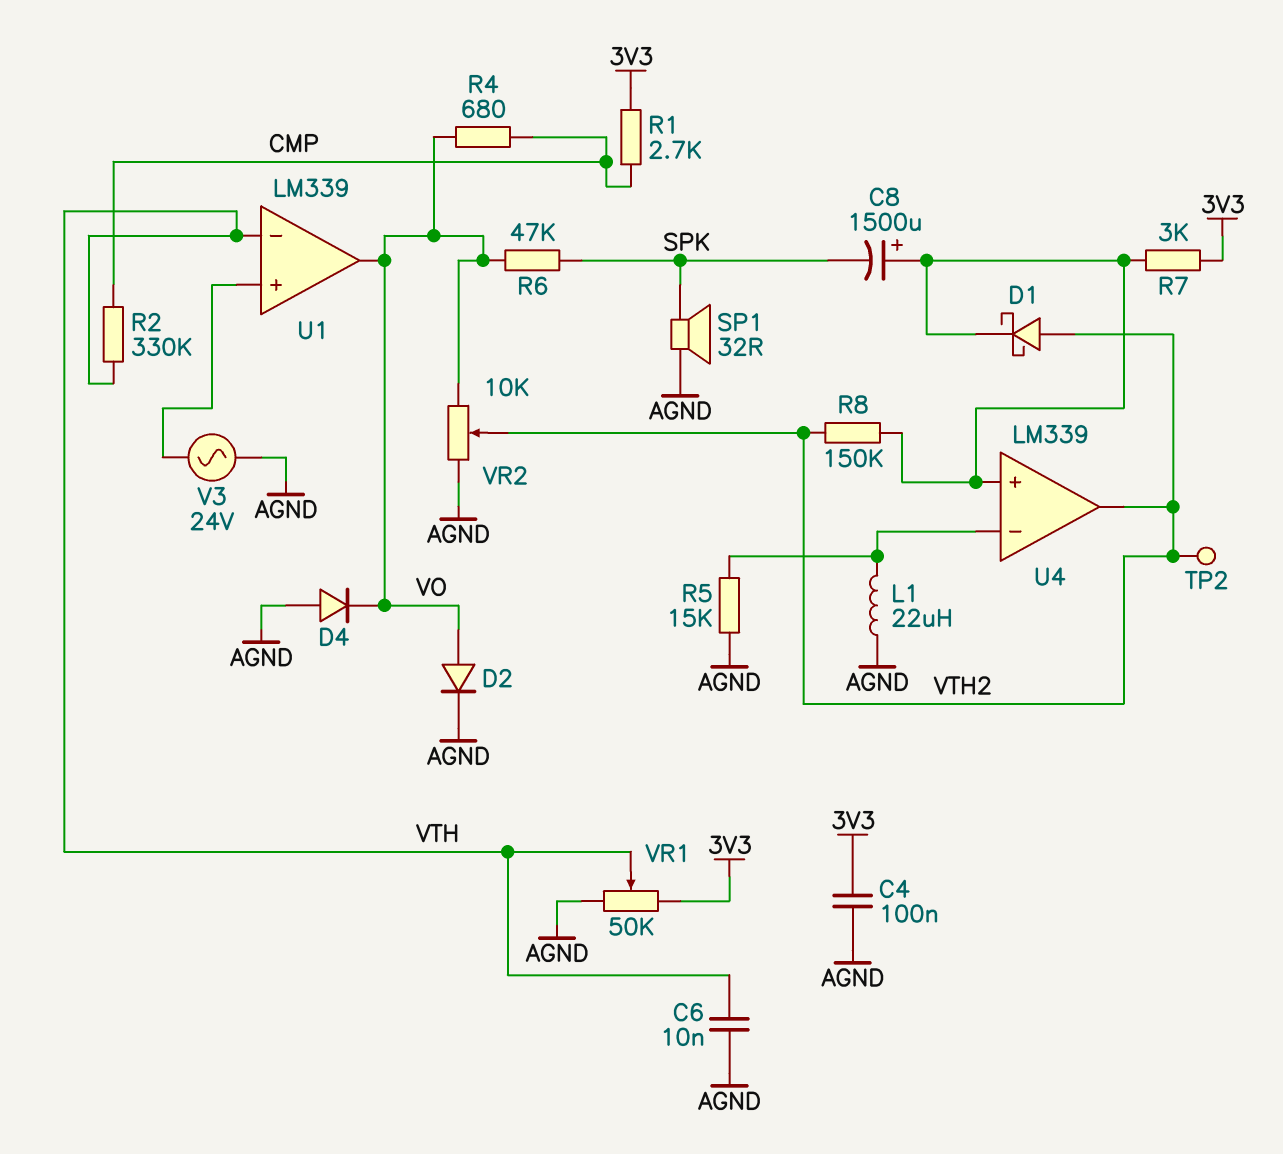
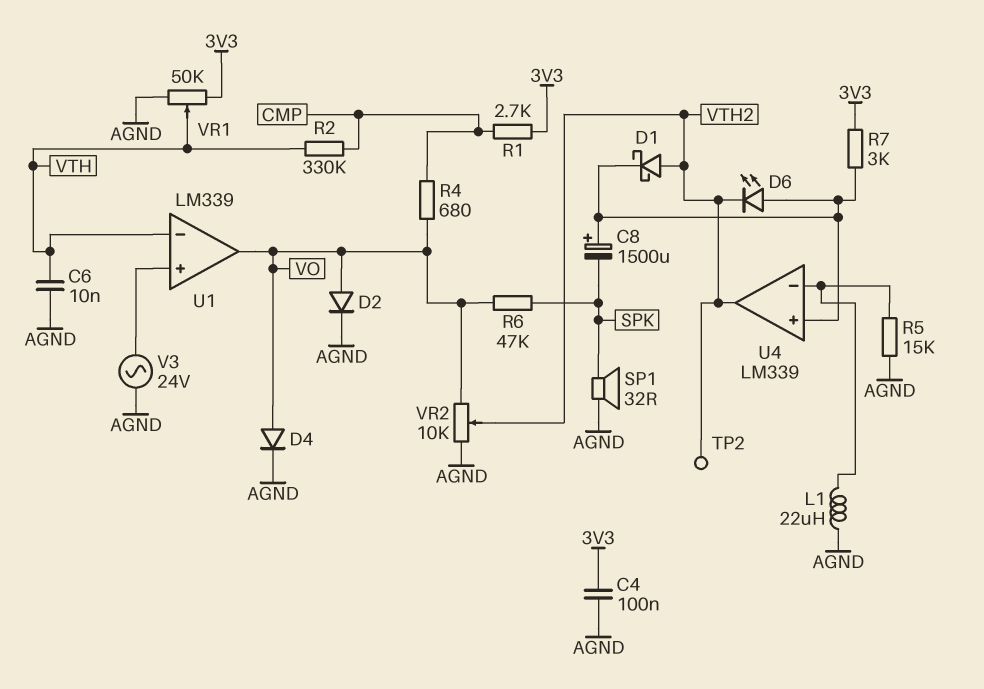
D4: diode (A AGND, K VO) -> diode (A VO, K AGND)
D6: none -> LED (A U4/in+, K VTH2)
R8: 150k (U4/in+, VTH2) -> none

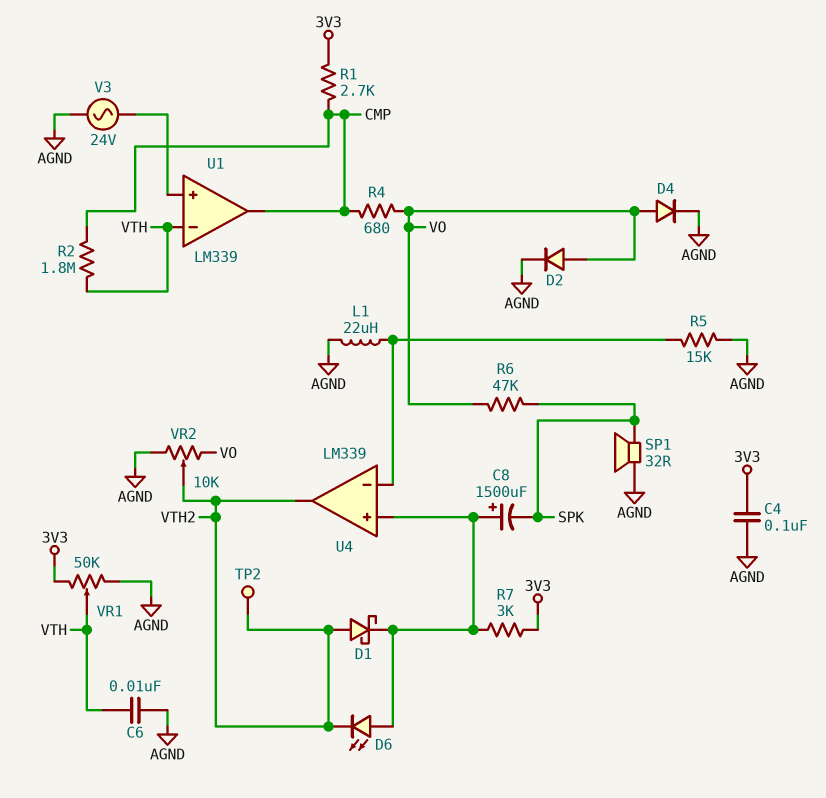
R2: 330k (CMP, VTH) -> 1.8M (CMP, VTH)
U1 pin out: VO -> CMP

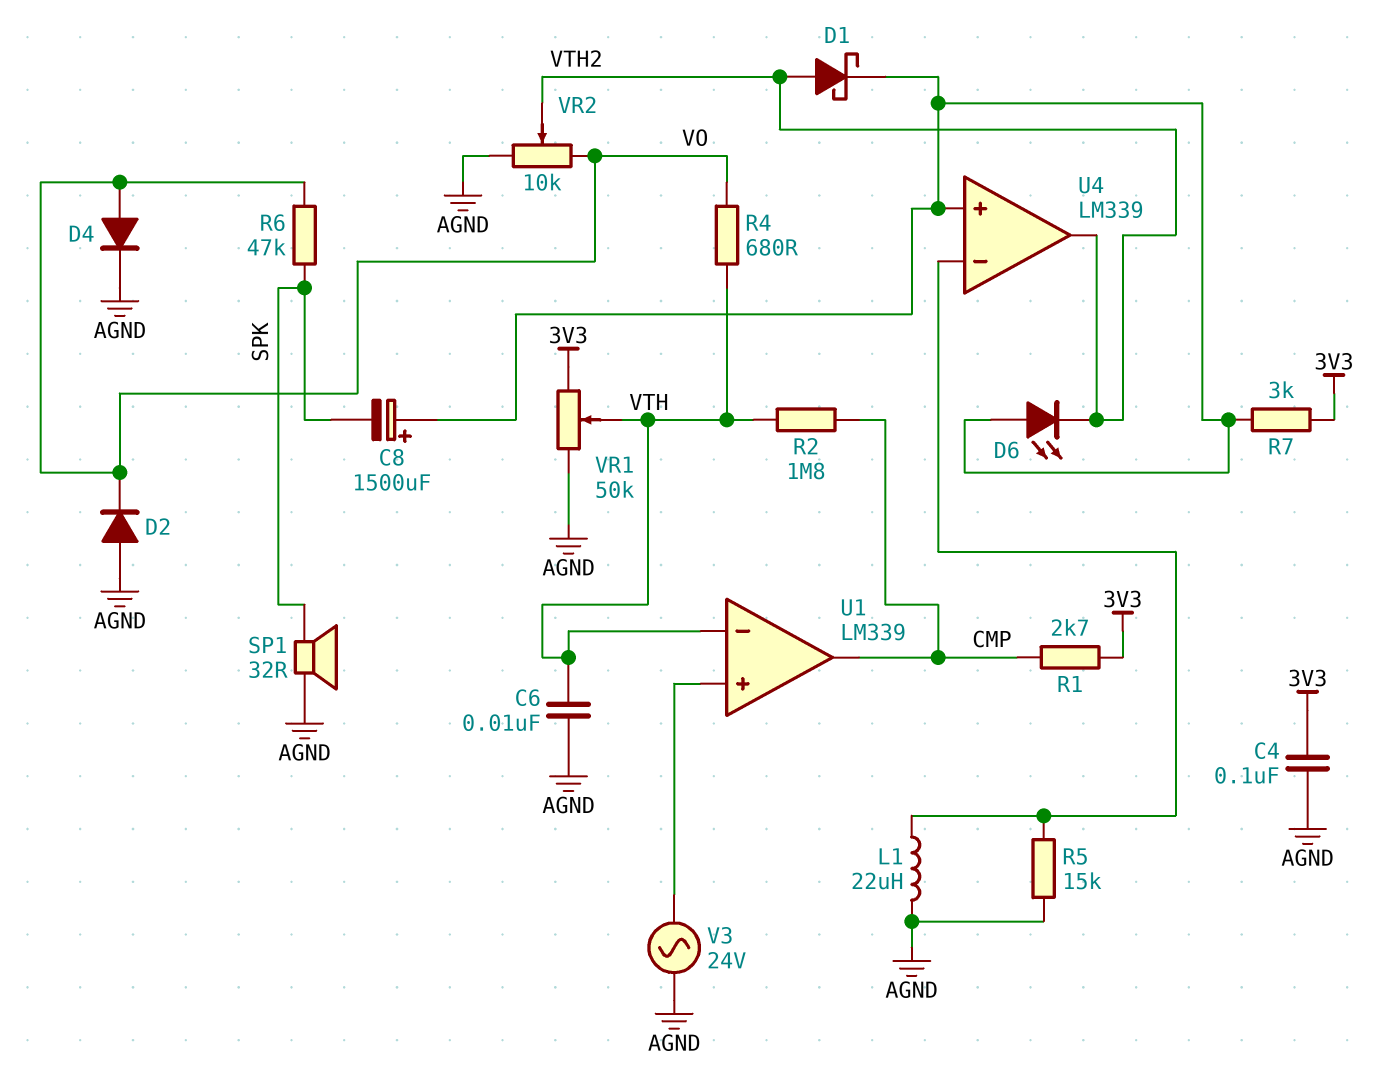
D2: diode (A VO, K AGND) -> diode (A AGND, K VO)
R4: 680 (CMP, VO) -> 680 (VO, VTH)
TP2: test point (VTH2) -> none

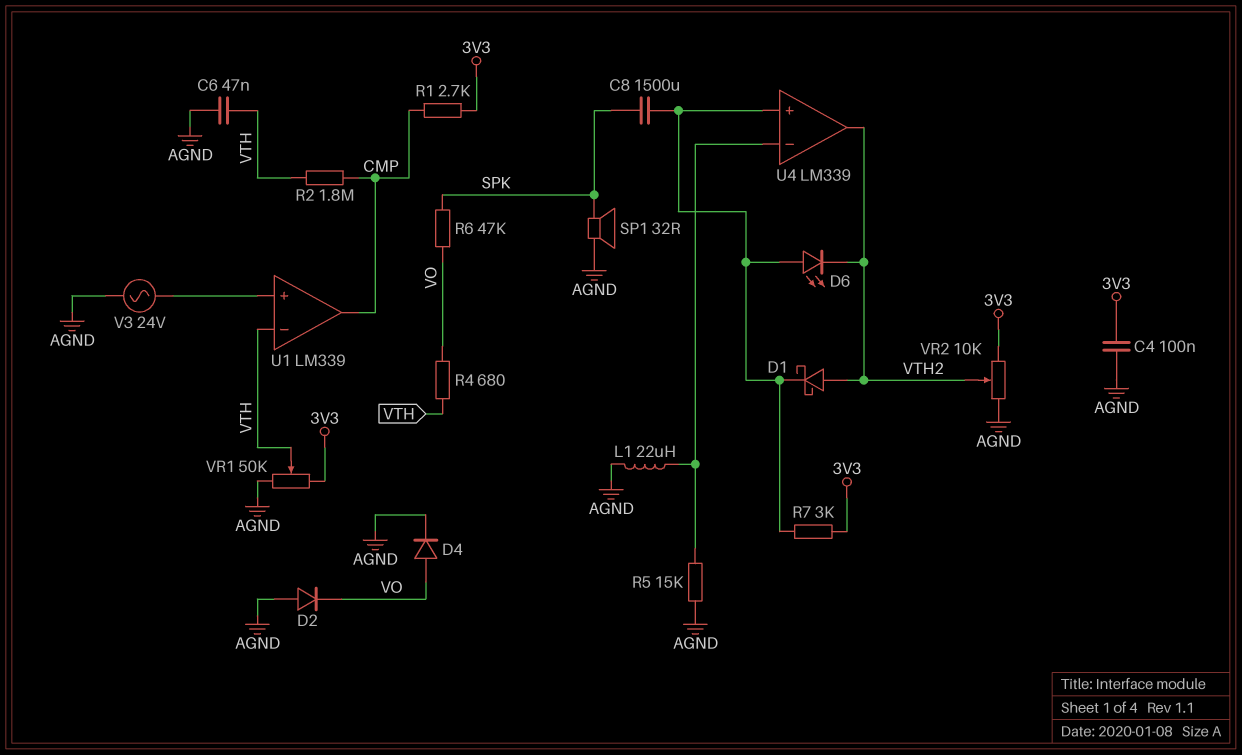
C6: 10nF (AGND, VTH) -> 47nF (AGND, VTH)
C8: 1500uF (plus U4/in+, minus SPK) -> 1500uF (SPK, U4/in+)
VR2: 10k (AGND, VO, wiper VTH2) -> 10k (3V3, AGND, wiper VTH2)

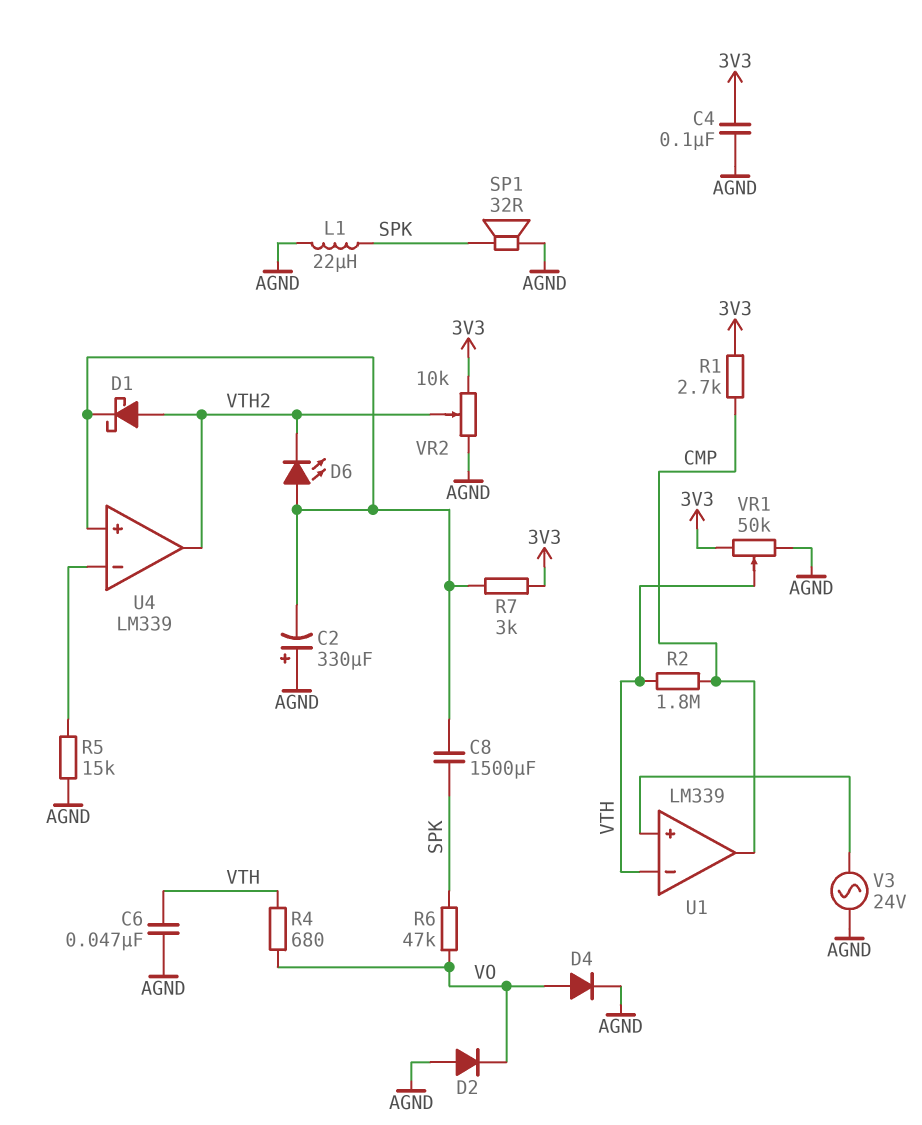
C2: none -> 330uF (plus AGND, minus U4/in+)
L1: 22uH (AGND, U4/in-) -> 22uH (AGND, SPK)

